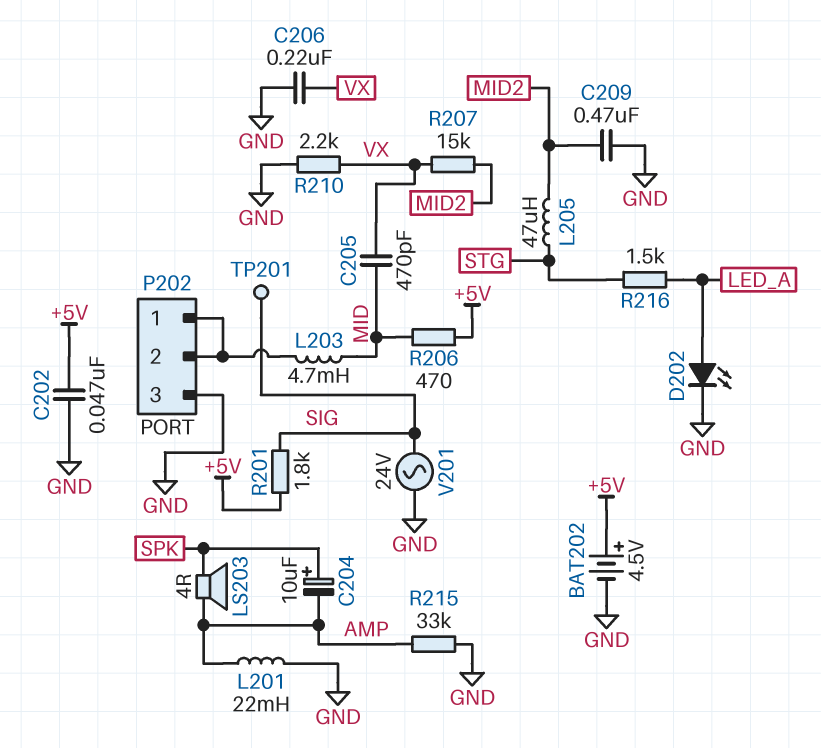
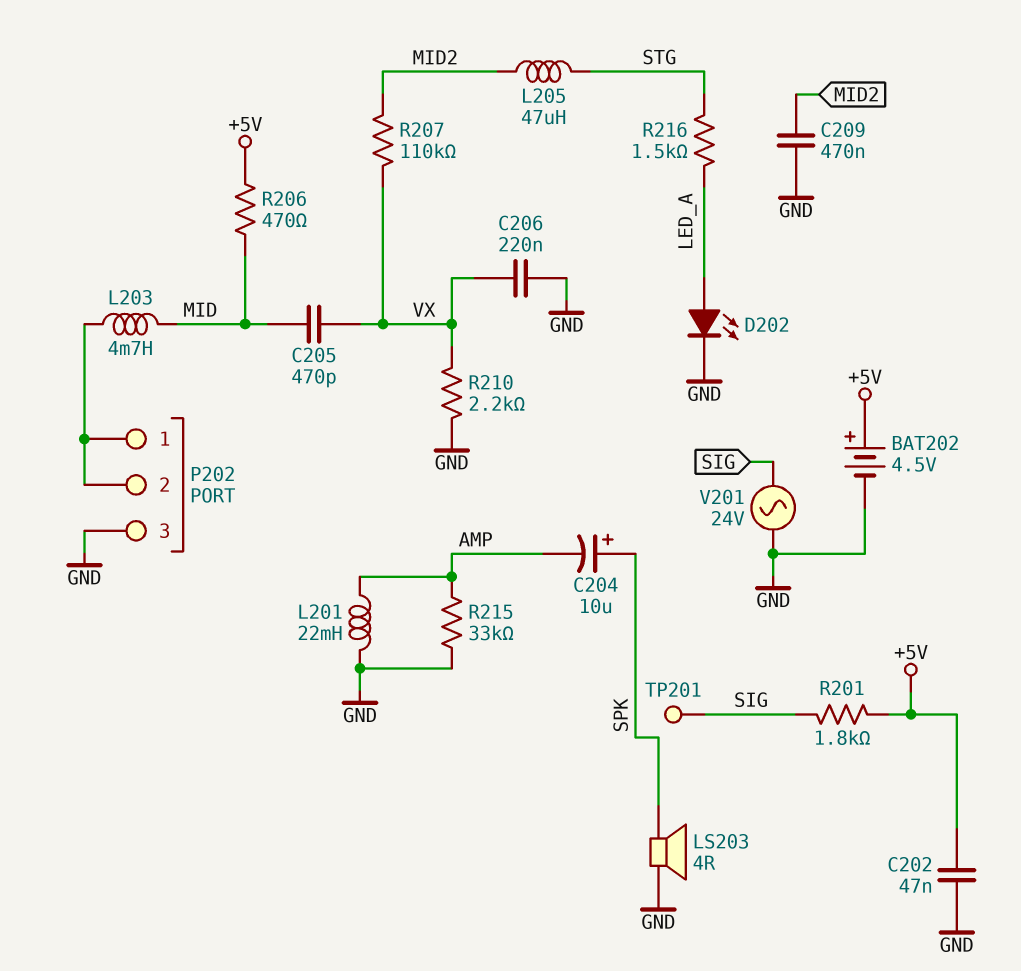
LS203: speaker 4R (AMP, SPK) -> speaker 4R (GND, SPK)
R207: 15k (MID2, VX) -> 110k (MID2, VX)

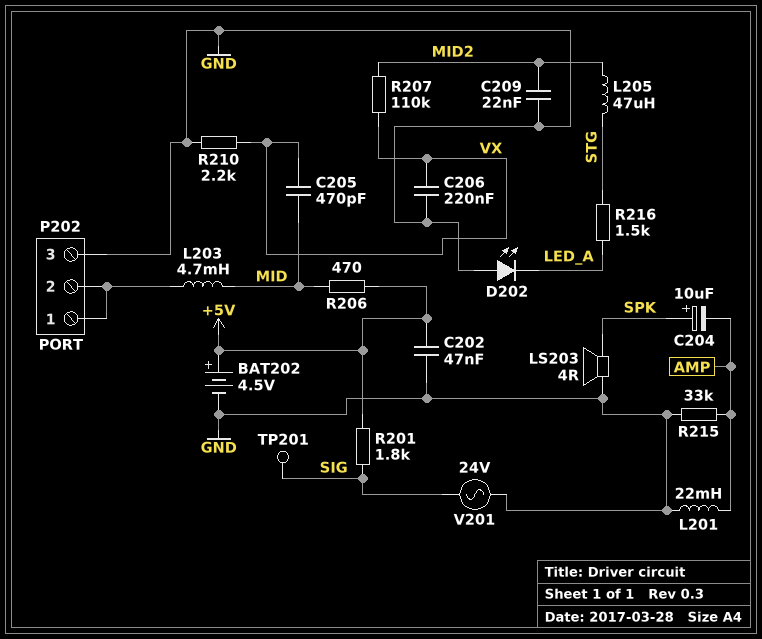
C209: 470nF (GND, MID2) -> 22nF (GND, MID2)
D202: LED (A LED_A, K GND) -> LED (A GND, K LED_A)

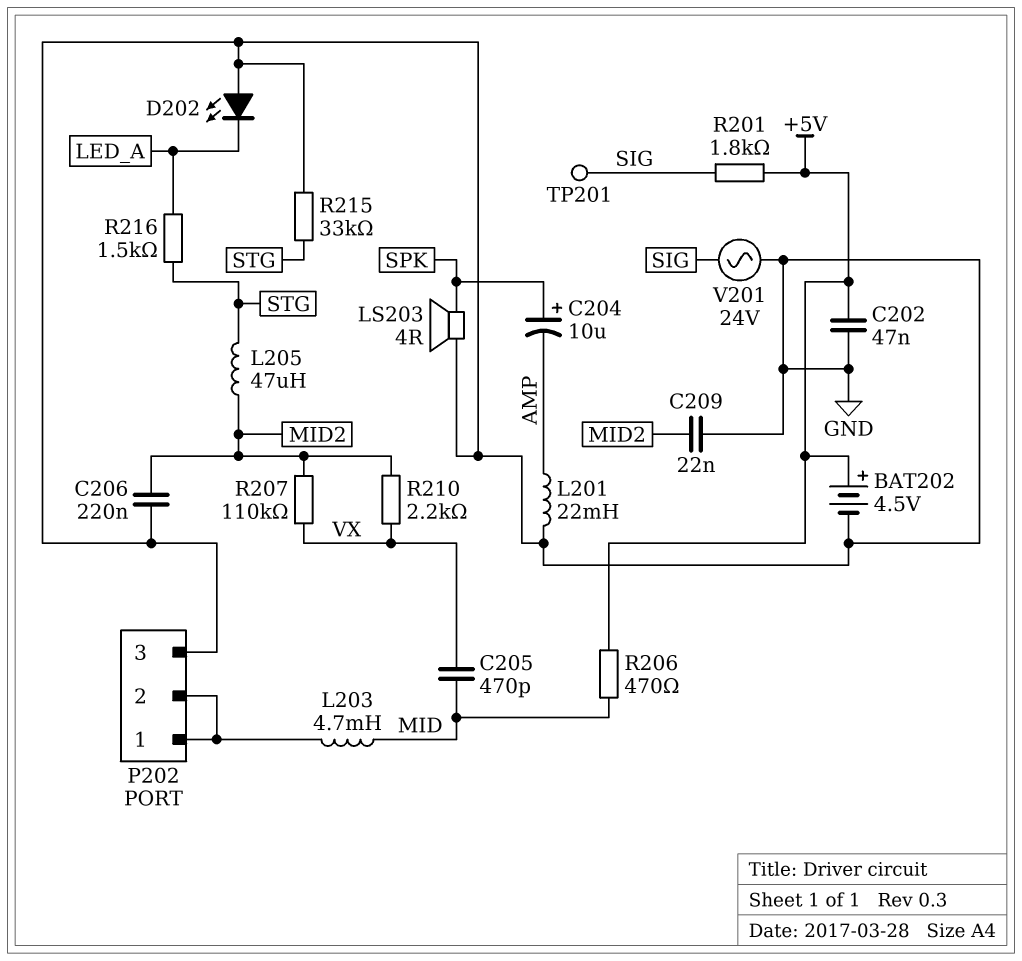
C206: 220nF (GND, VX) -> 220nF (GND, MID2)
R210: 2.2k (GND, VX) -> 2.2k (MID2, VX)
R215: 33k (AMP, GND) -> 33k (GND, STG)

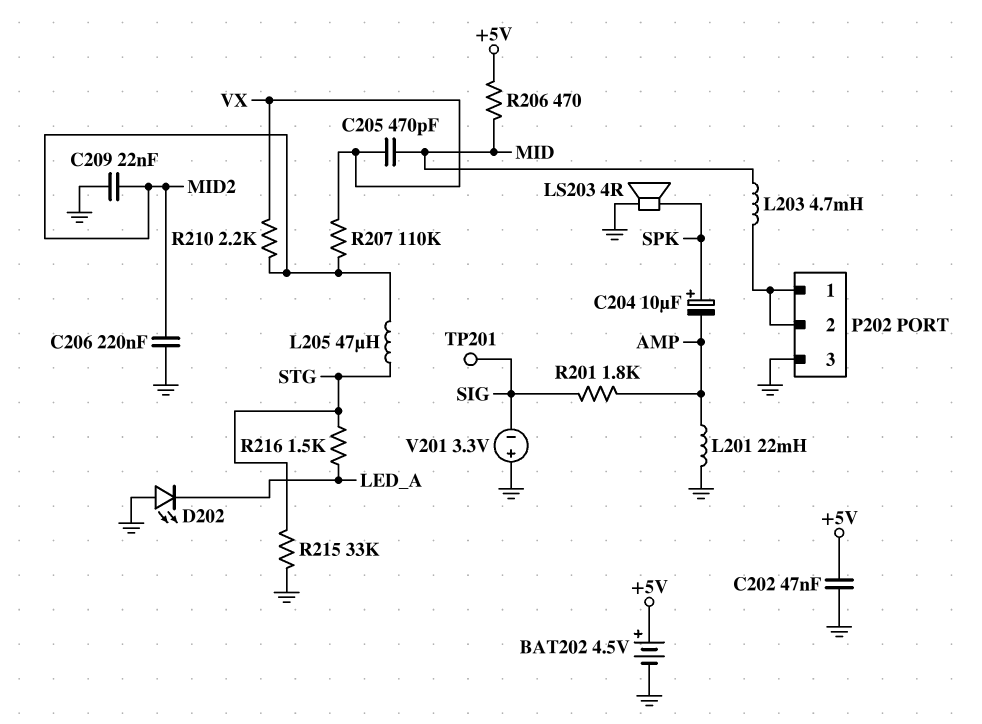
R201: 1.8k (+5V, SIG) -> 1.8k (AMP, SIG)
V201: AC 24V (GND, SIG) -> 3.3V (plus GND, minus SIG)

